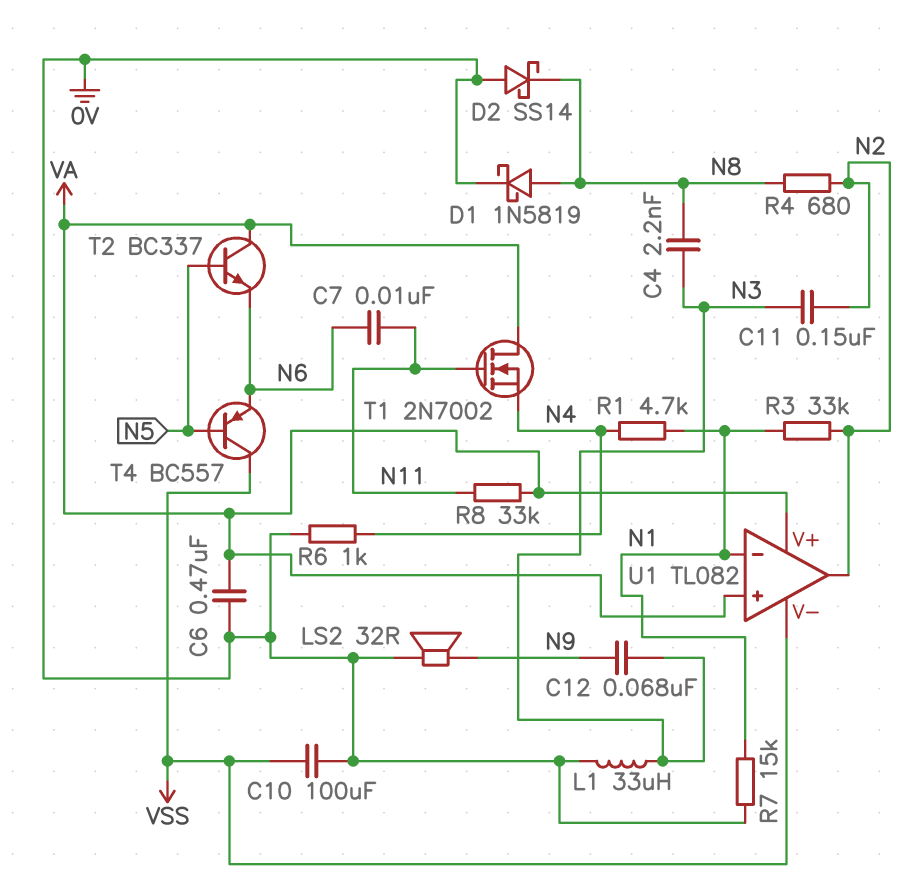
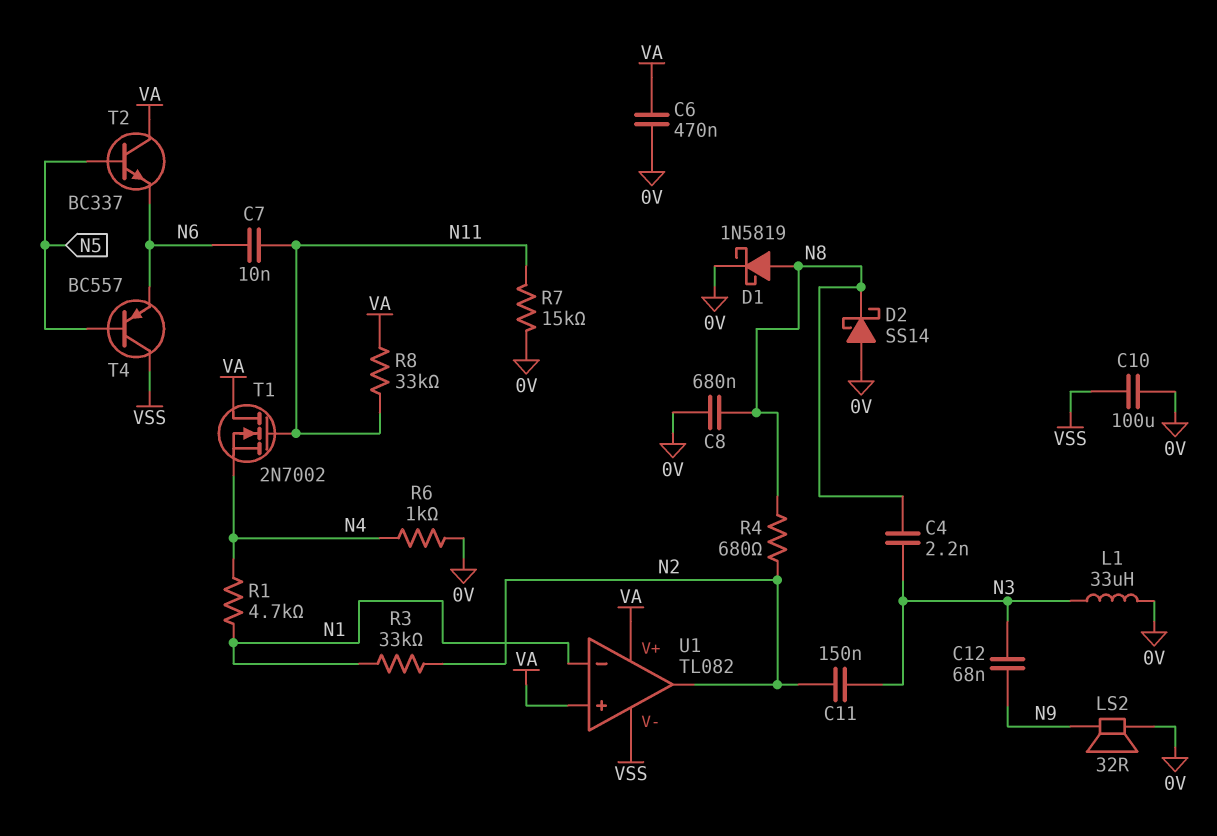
C8: none -> 680nF (0V, N8)
R7: 15k (0V, N1) -> 15k (0V, N11)

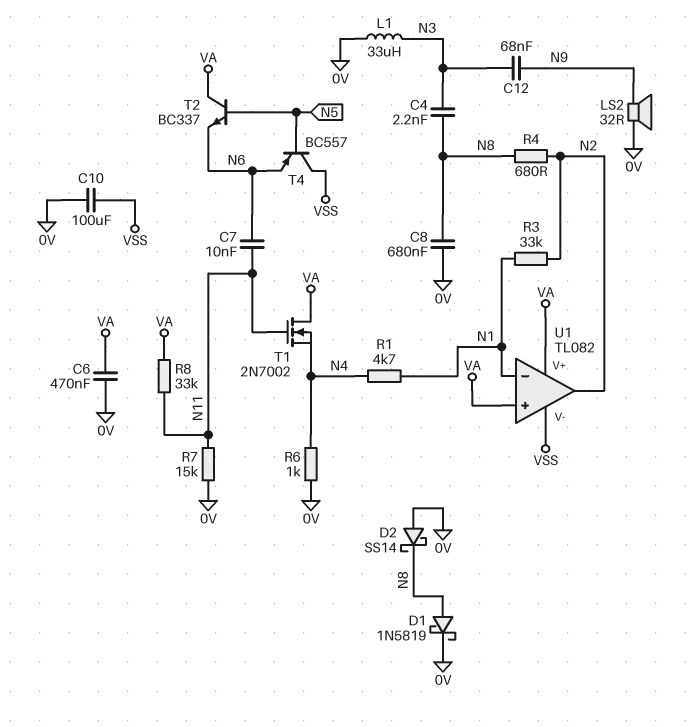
C11: 150nF (N2, N3) -> none

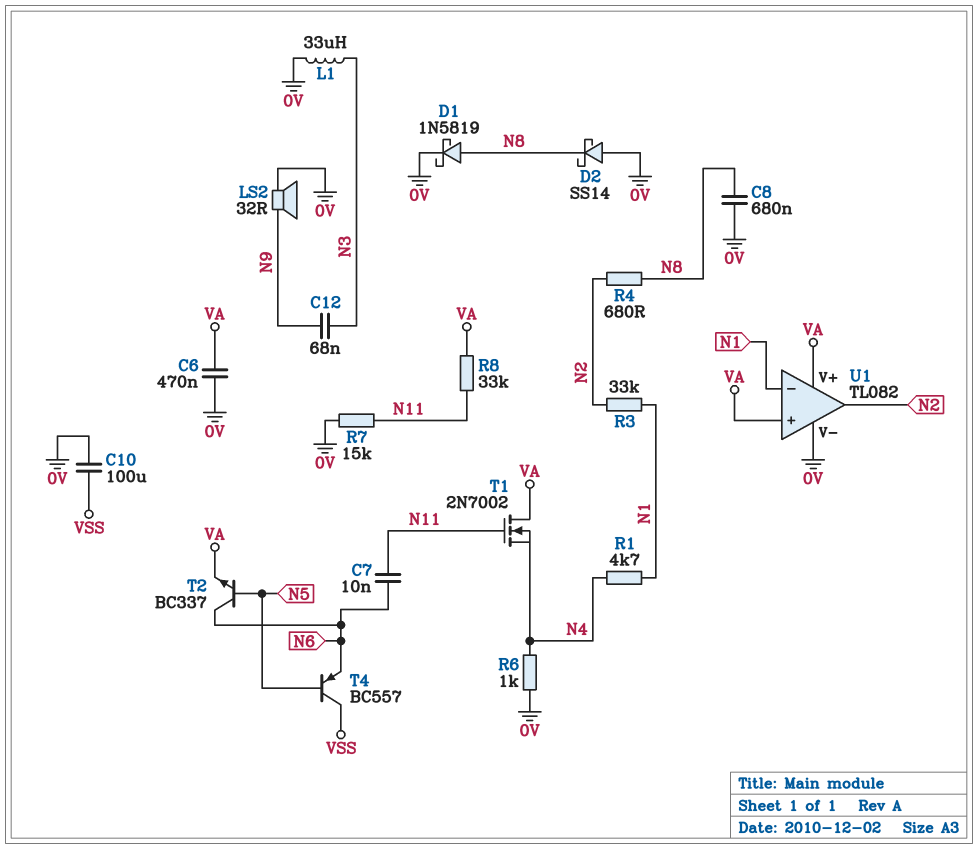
C4: 2.2nF (N3, N8) -> none
T2: NPN BC337 (B N5, C VA, E N6) -> NPN BC337 (B N5, C N6, E VA)
U1 pin V-: VSS -> 0V

